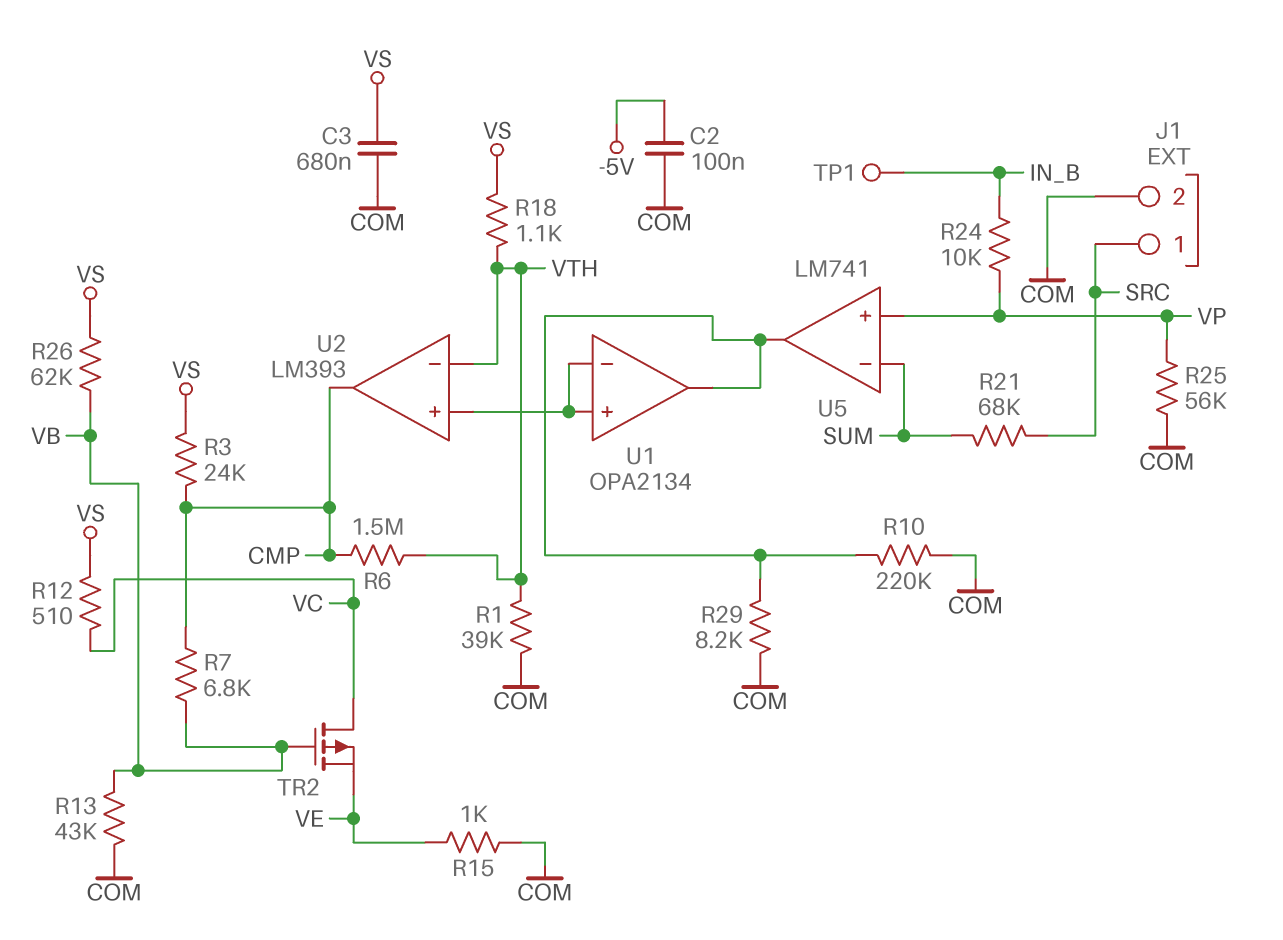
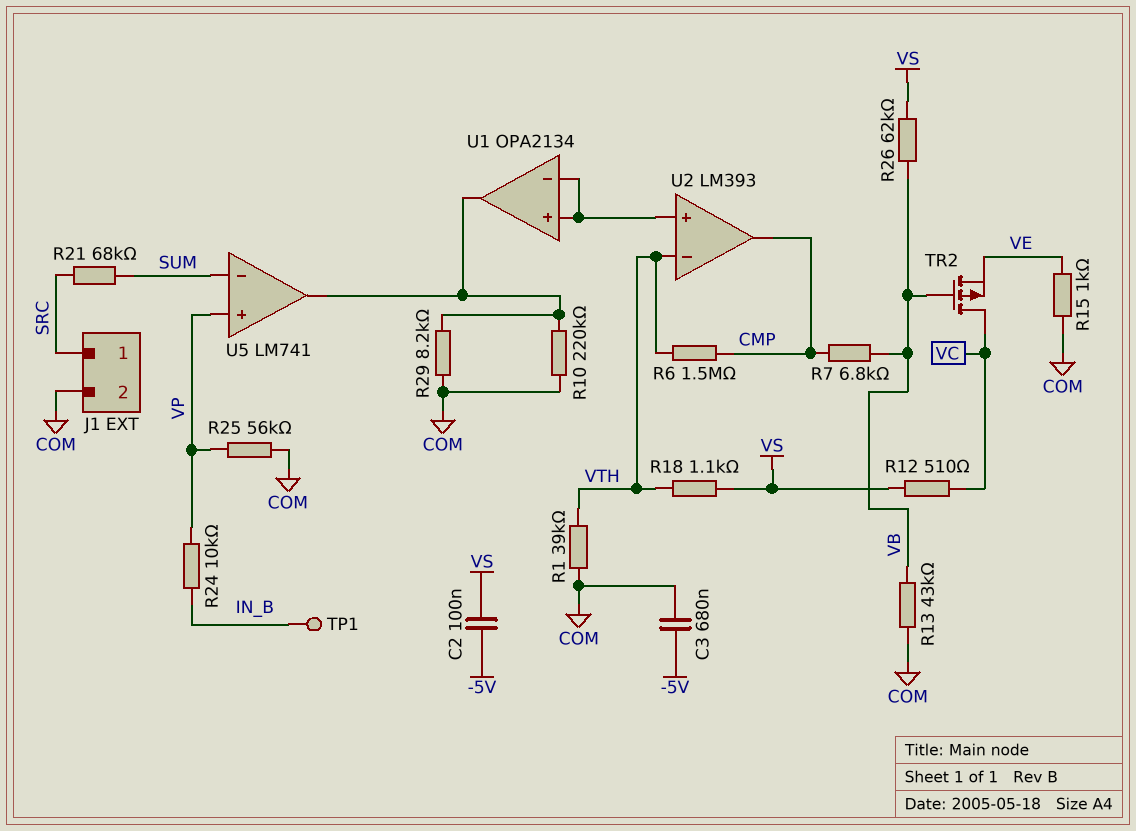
C2: 100nF (-5V, COM) -> 100nF (-5V, VS)
C3: 680nF (COM, VS) -> 680nF (-5V, COM)
R3: 24k (CMP, VS) -> none

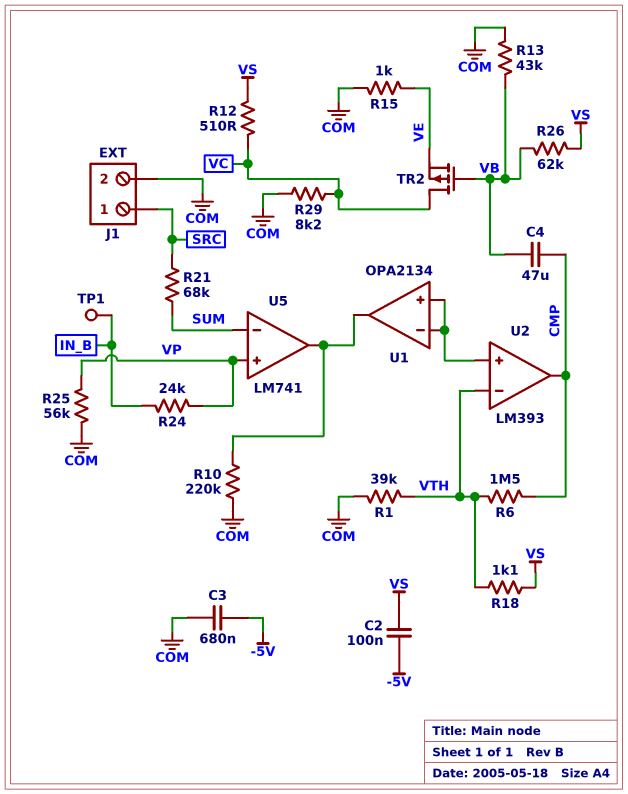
C4: none -> 47uF (CMP, VB)
R7: 6.8k (CMP, VB) -> none
R24: 10k (IN_B, VP) -> 24k (IN_B, VP)
R29: 8.2k (COM, U1/out) -> 8.2k (COM, VC)

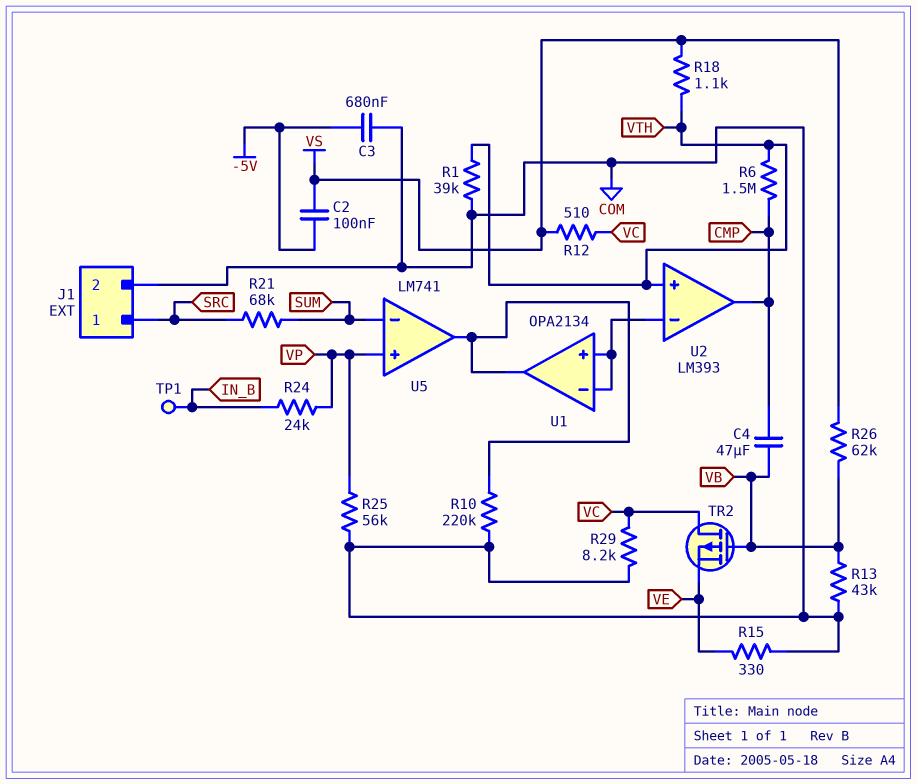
R15: 1k (COM, VE) -> 330 (COM, VE)
U2 pin in+: U1/in+ -> VTH
U2 pin in-: VTH -> U1/in+

